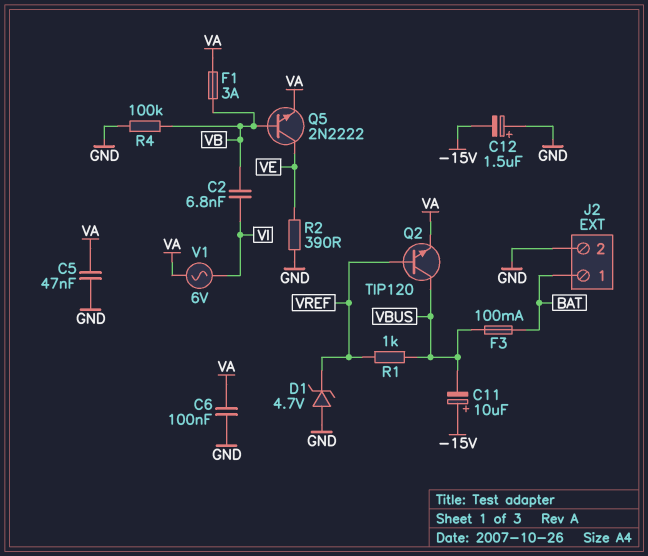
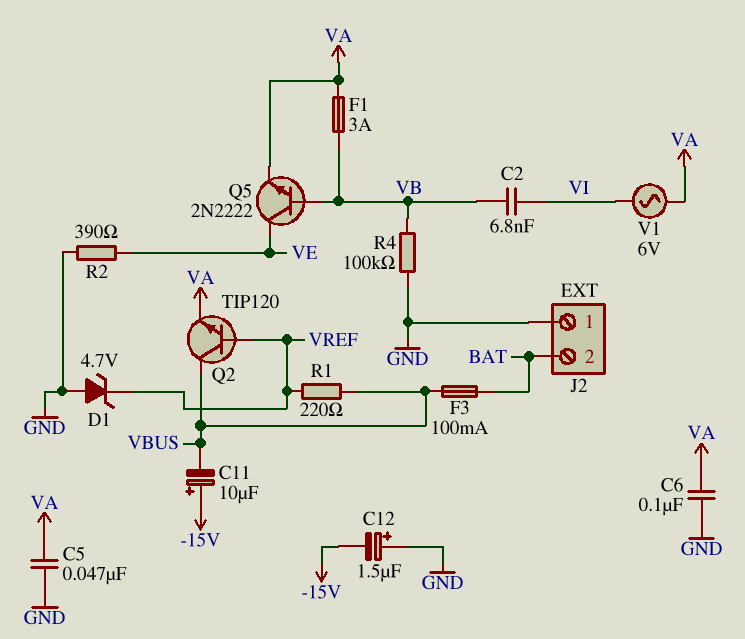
J2 pin 1: BAT -> GND
J2 pin 2: GND -> BAT
R1: 1k (VBUS, VREF) -> 220 (VBUS, VREF)

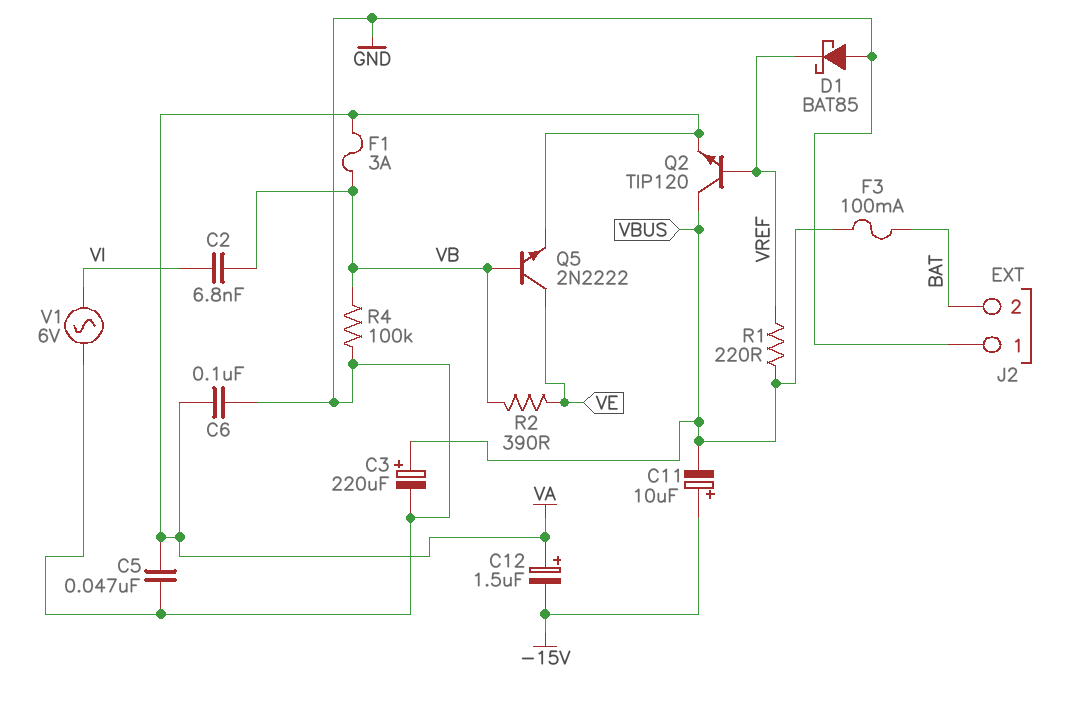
C3: none -> 220uF (plus VBUS, minus GND)
C12: 1.5uF (plus GND, minus -15V) -> 1.5uF (plus VA, minus -15V)
D1: zener 4.7V (A GND, K VREF) -> schottky BAT85 (A GND, K VREF)
R2: 390 (GND, VE) -> 390 (VB, VE)
V1: AC 6V (VA, VI) -> AC 6V (GND, VI)

